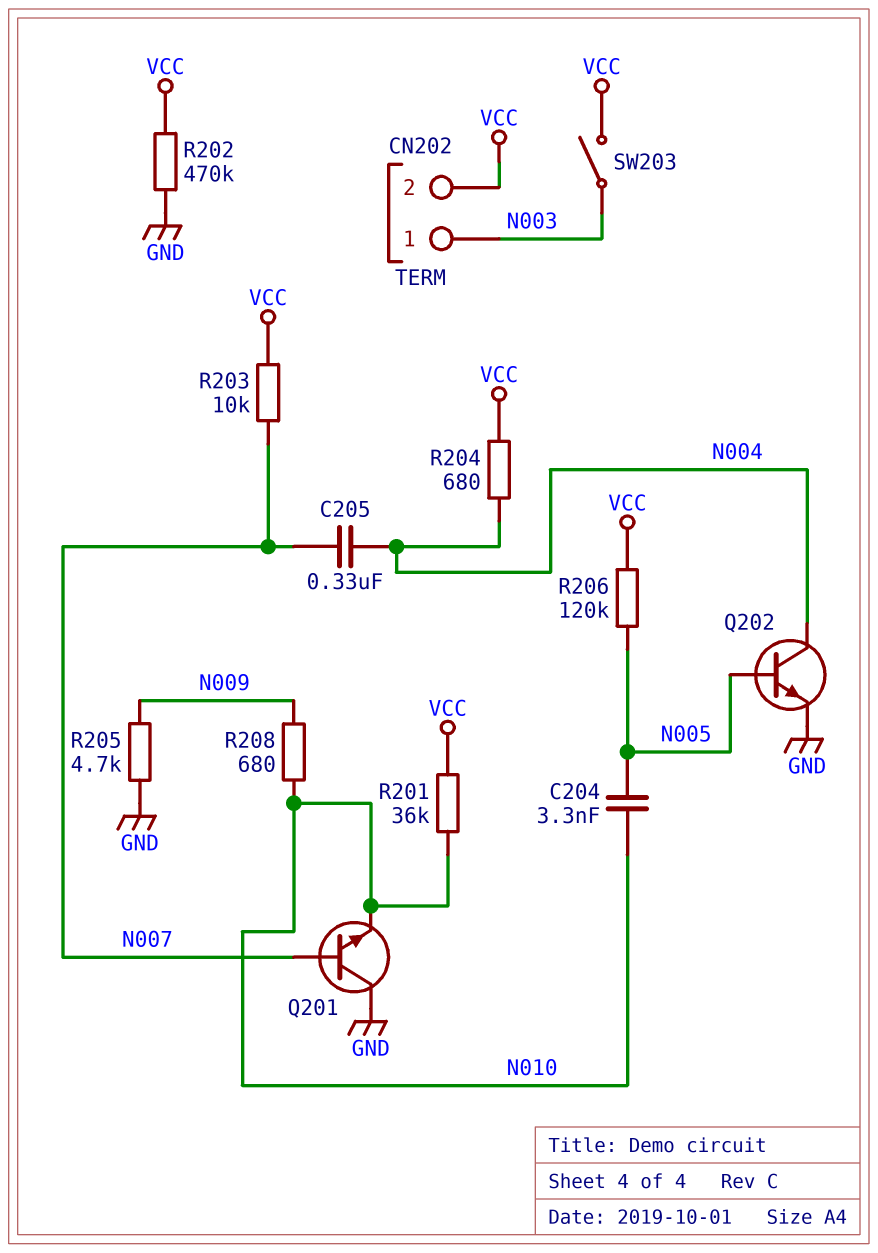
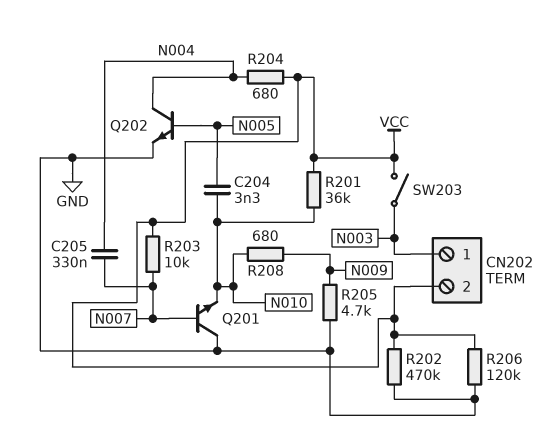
R206: 120k (N005, VCC) -> 120k (GND, VCC)

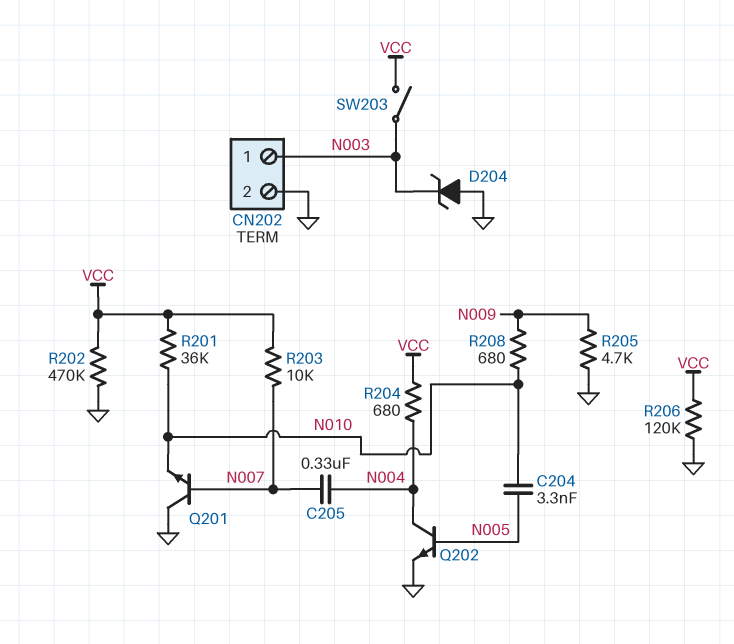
CN202 pin 2: VCC -> GND
D204: none -> zener (A GND, K N003)

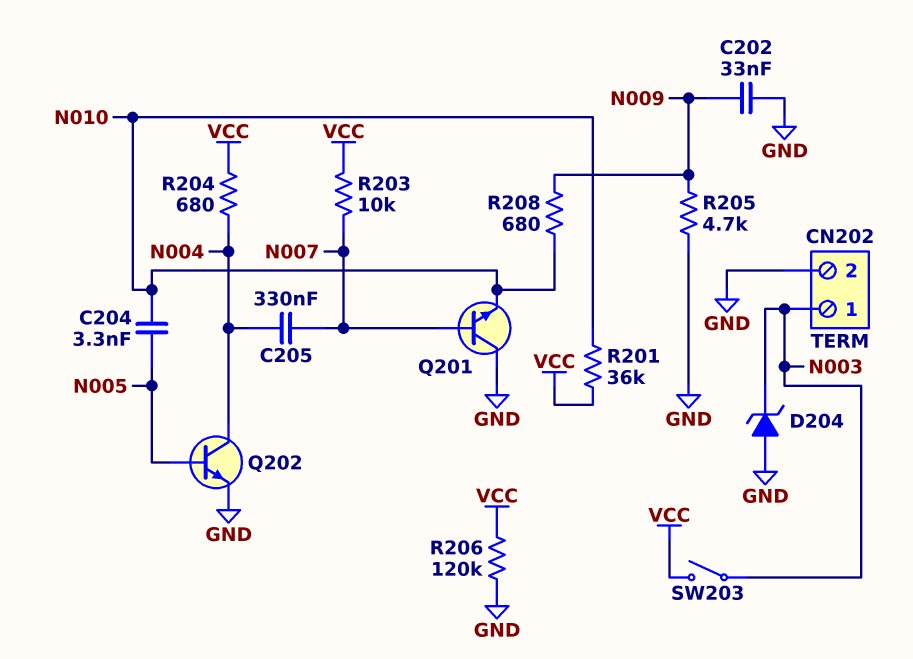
C202: none -> 33nF (GND, N009)
R202: 470k (GND, VCC) -> none

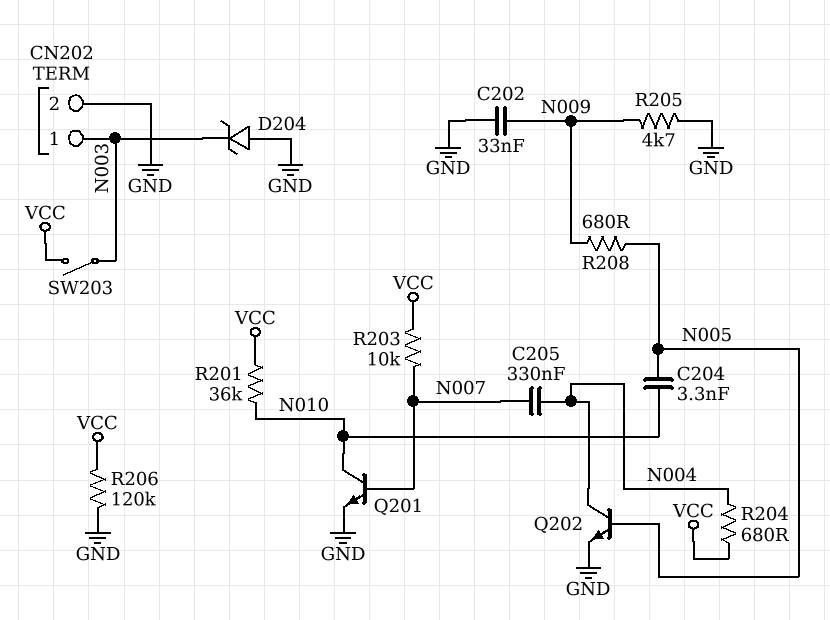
Q201: NPN (B N007, C GND, E N010) -> NPN (B N007, C N010, E GND)
R208: 680 (N009, N010) -> 680 (N005, N009)

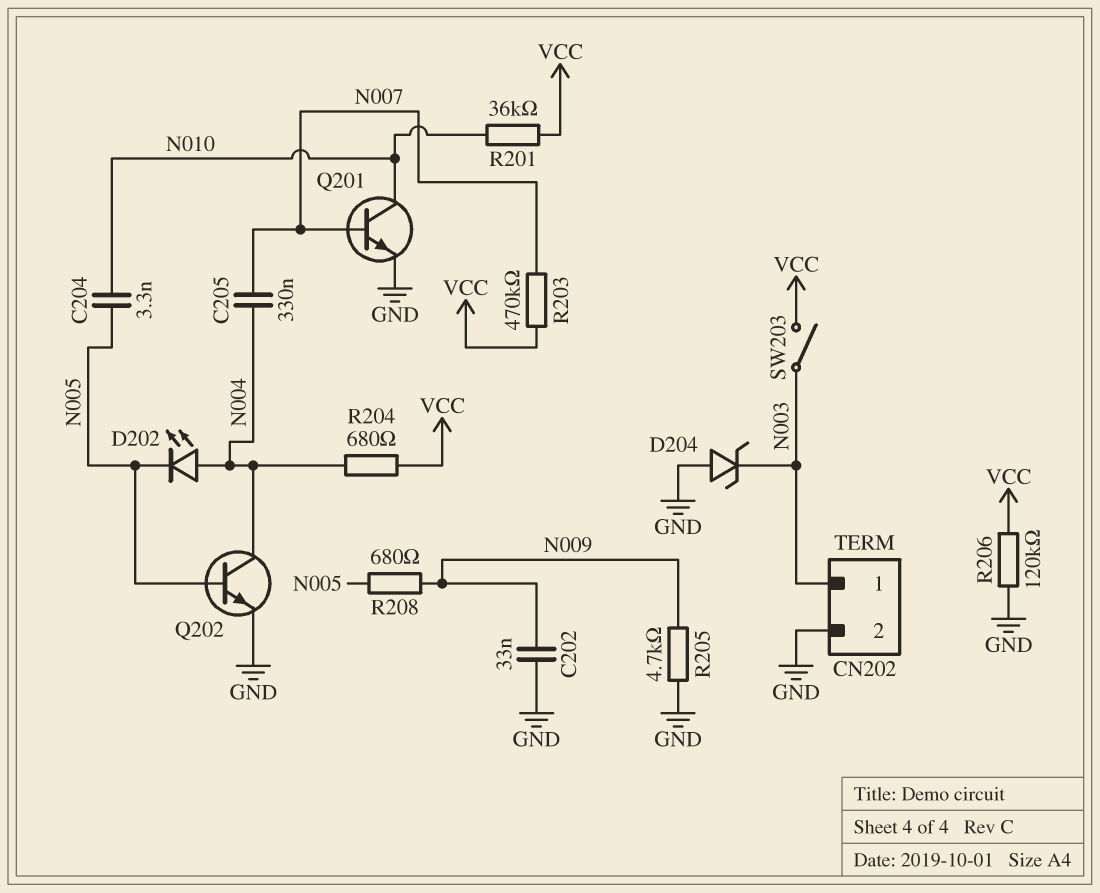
D202: none -> LED (A N004, K N005)
R203: 10k (N007, VCC) -> 470k (N007, VCC)

